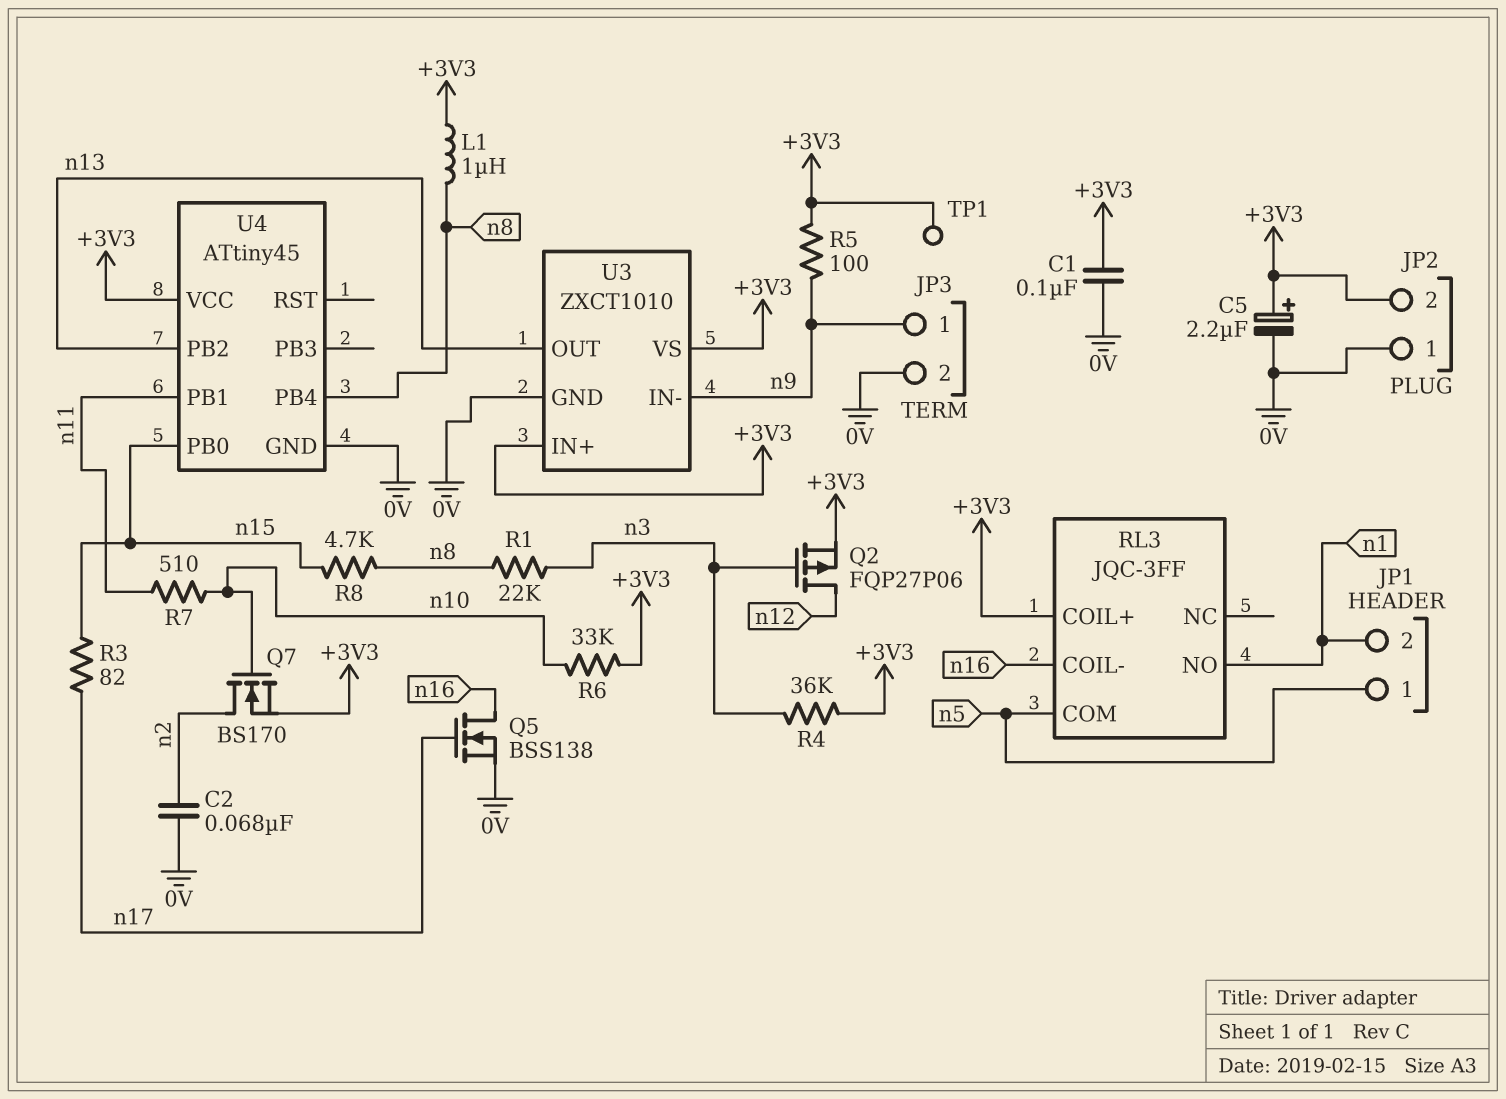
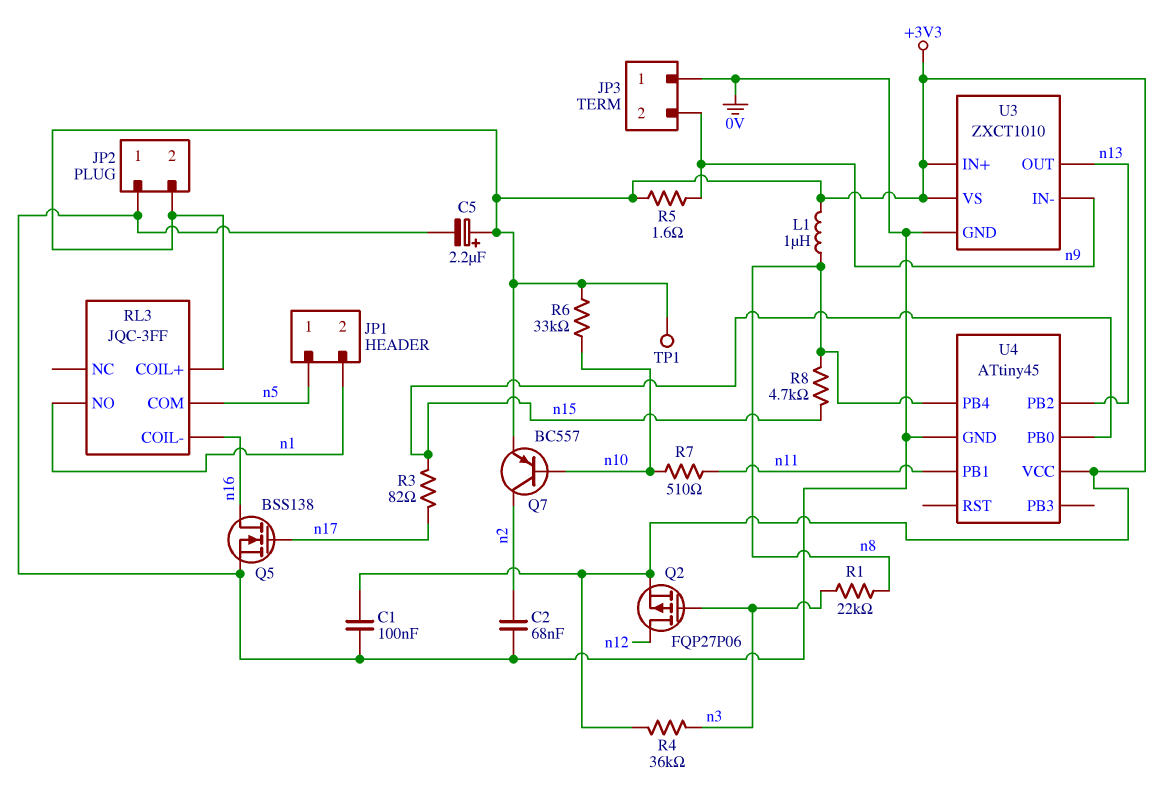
JP3 pin 1: n9 -> 0V
JP3 pin 2: 0V -> n9
Q7: NMOS BS170 (G n10, D n2, S +3V3) -> PNP BC557 (B n10, C n2, E +3V3)
R5: 100 (+3V3, n9) -> 1.6 (+3V3, n9)

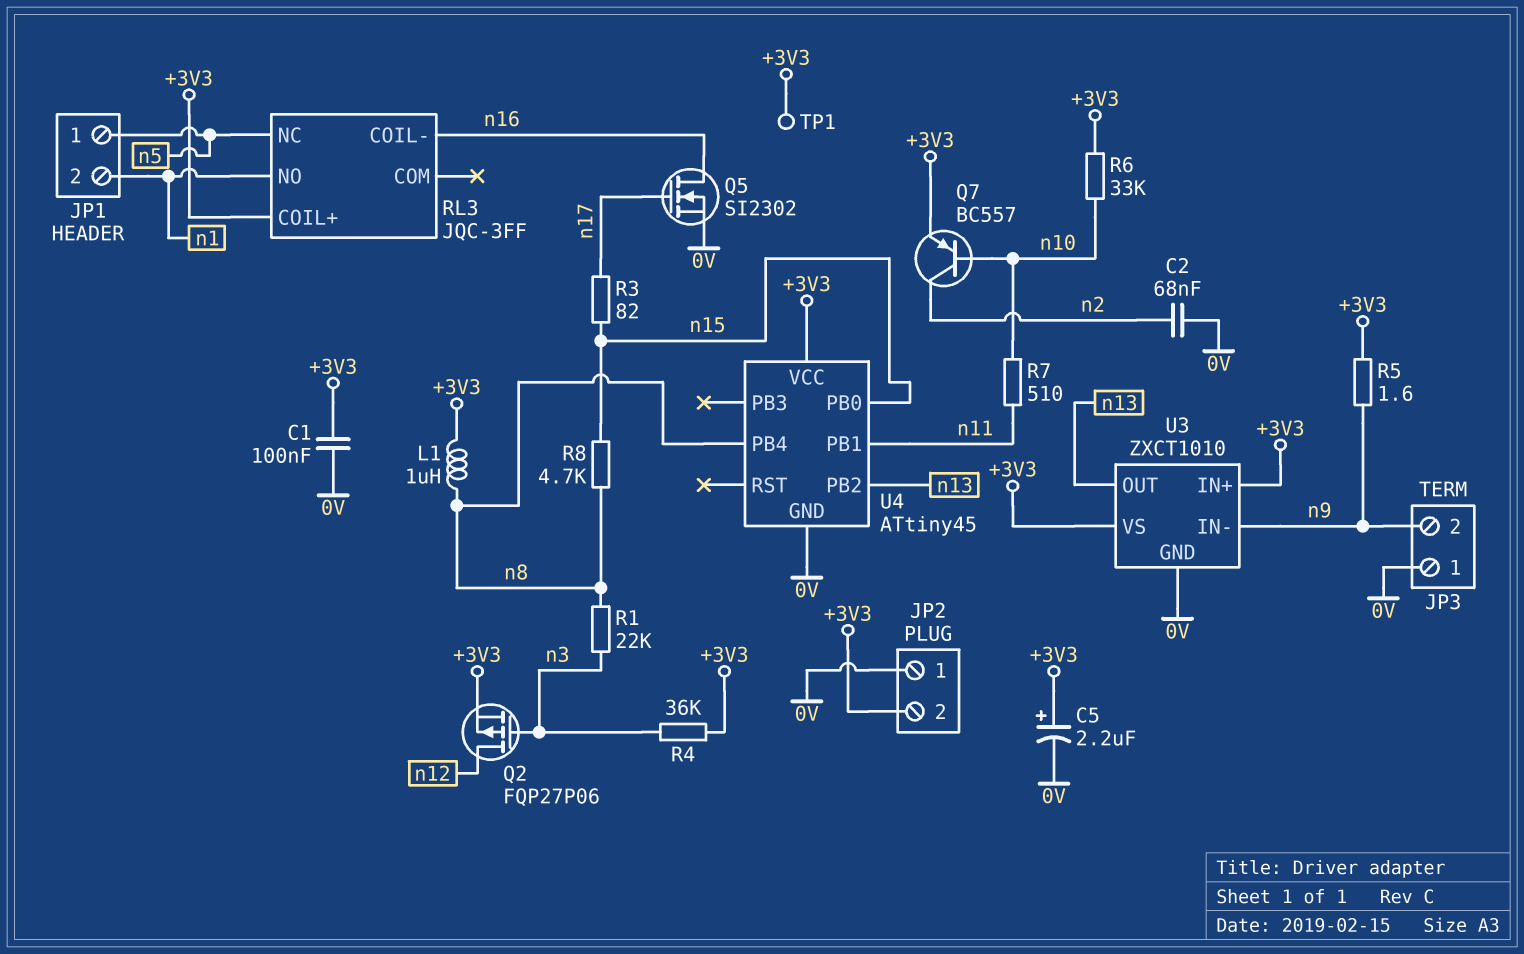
Q5: NMOS BSS138 (G n17, D n16, S 0V) -> NMOS SI2302 (G n17, D n16, S 0V)
RL3 pin COM: n5 -> none
RL3 pin NC: none -> n5

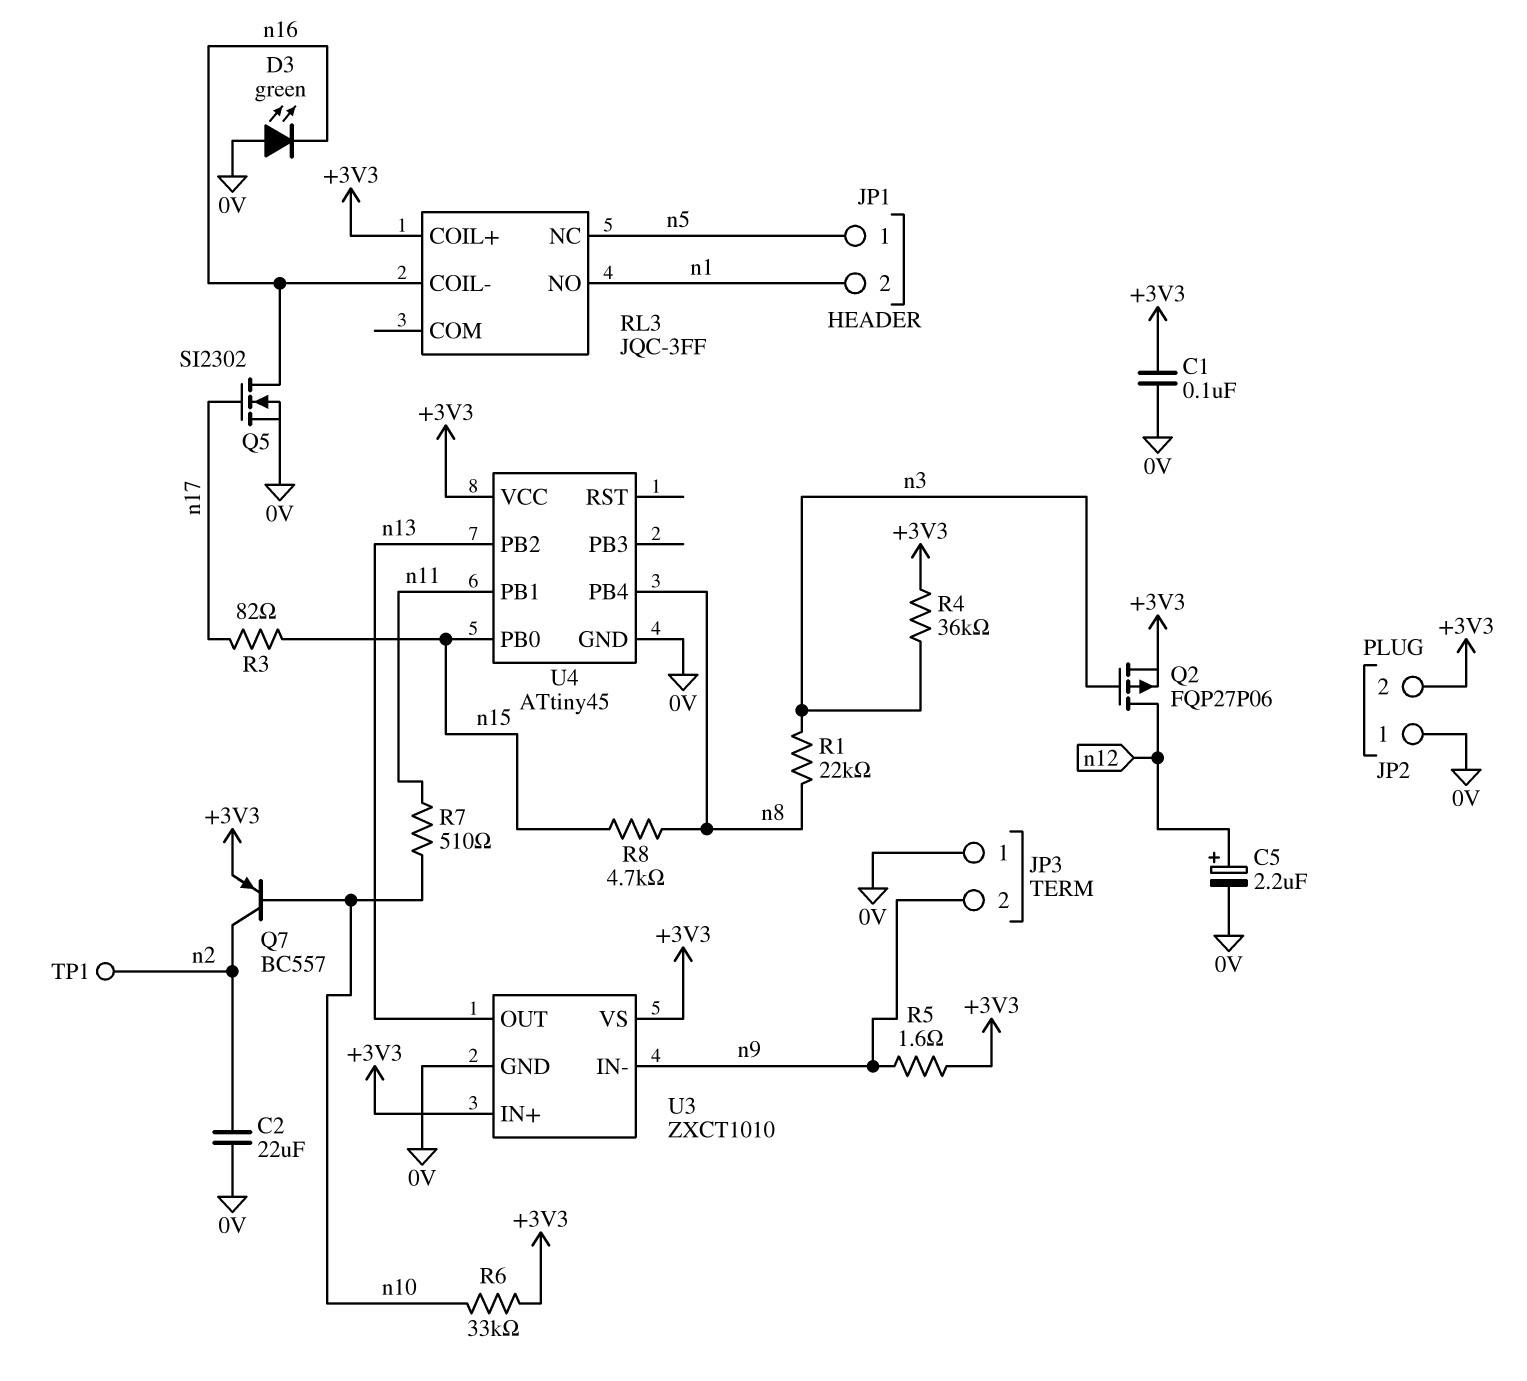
C2: 68nF (0V, n2) -> 22uF (0V, n2)
C5: 2.2uF (plus +3V3, minus 0V) -> 2.2uF (plus n12, minus 0V)
D3: none -> LED green (A 0V, K n16)
L1: 1uH (+3V3, n8) -> none
TP1: test point (+3V3) -> test point (n2)

